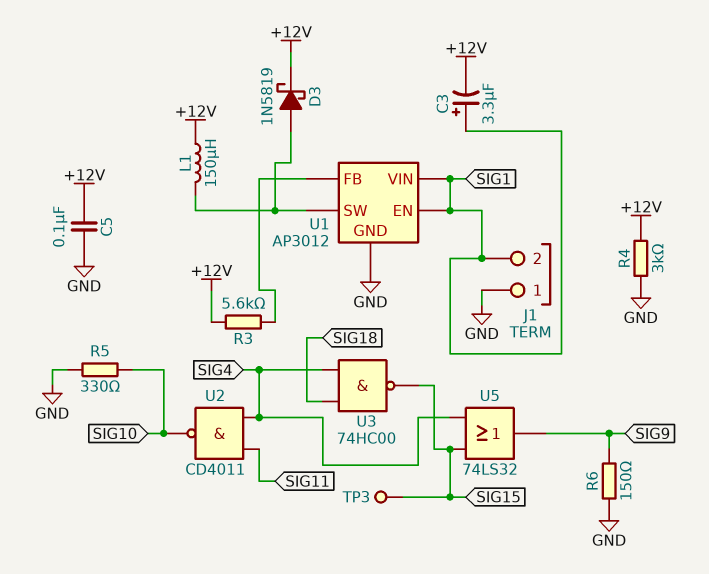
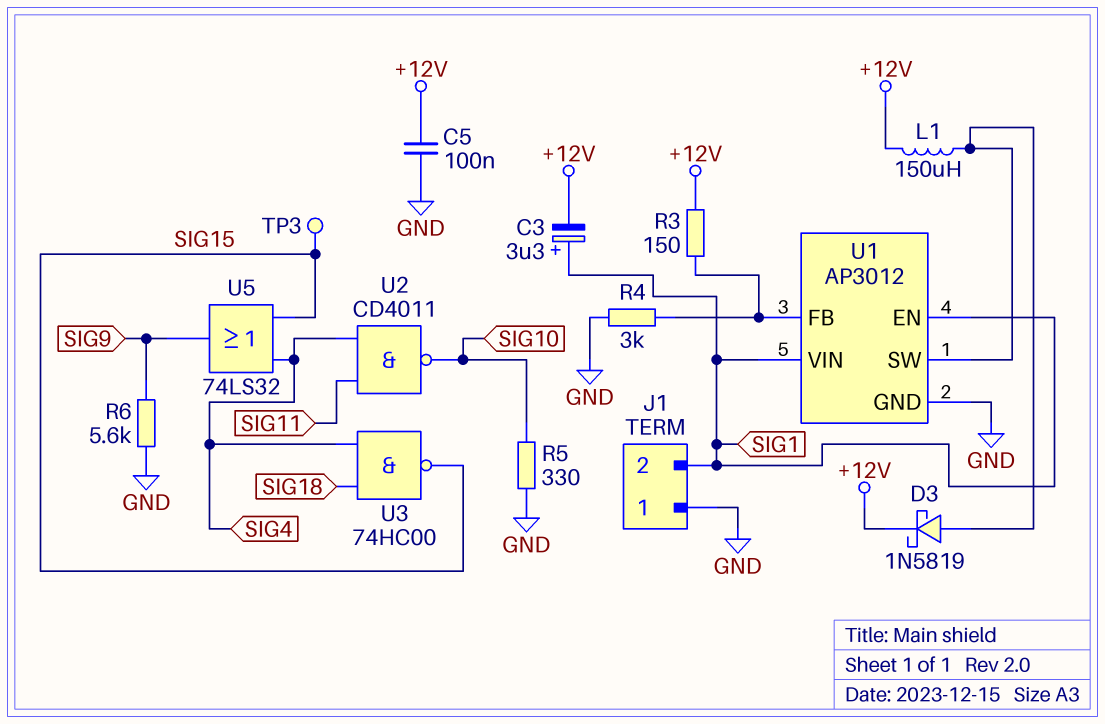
R3: 5.6k (+12V, U1/FB) -> 150 (+12V, U1/FB)
R4: 3k (+12V, GND) -> 3k (GND, U1/FB)
R6: 150 (GND, SIG9) -> 5.6k (GND, SIG9)

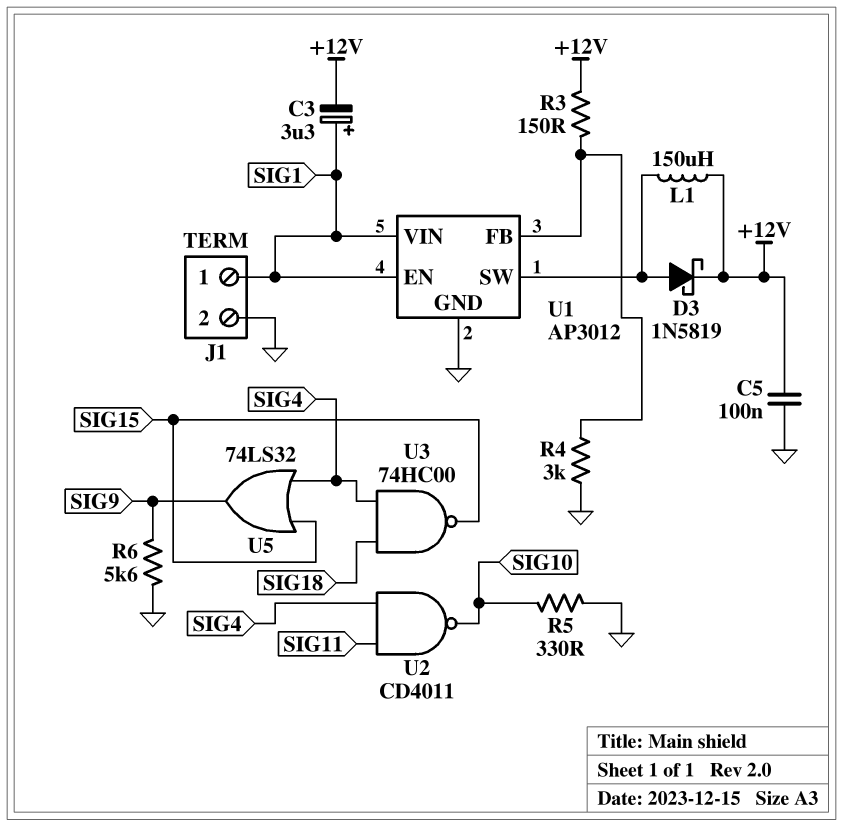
J1 pin 1: GND -> SIG1
J1 pin 2: SIG1 -> GND
TP3: test point (SIG15) -> none

